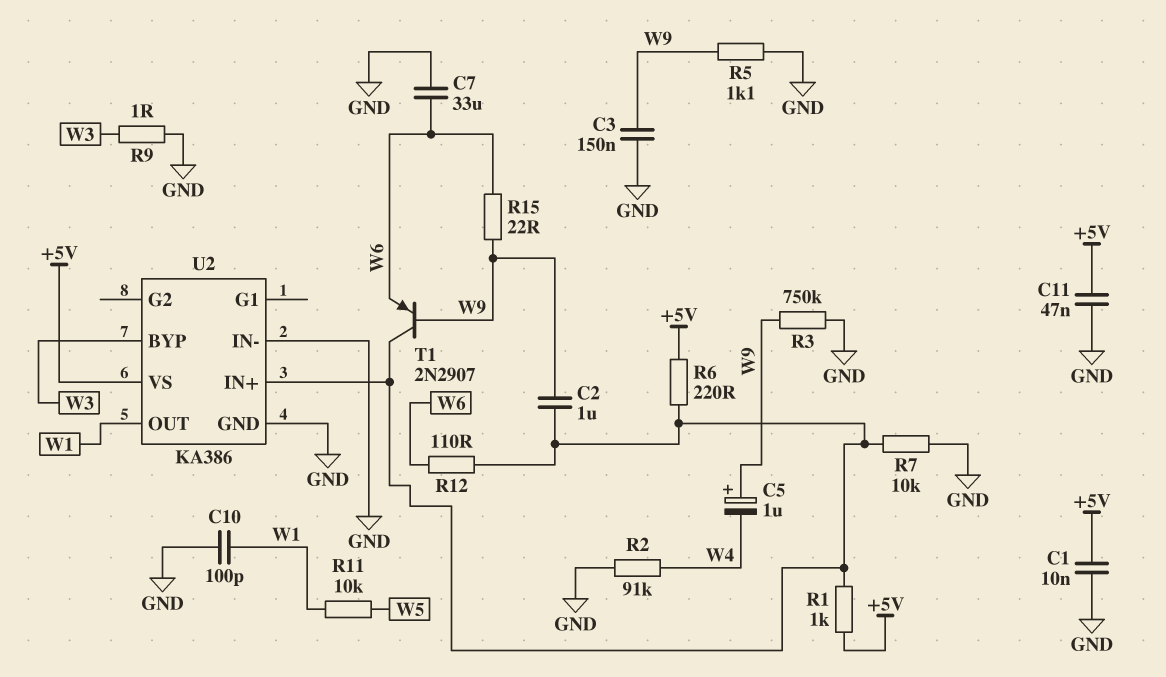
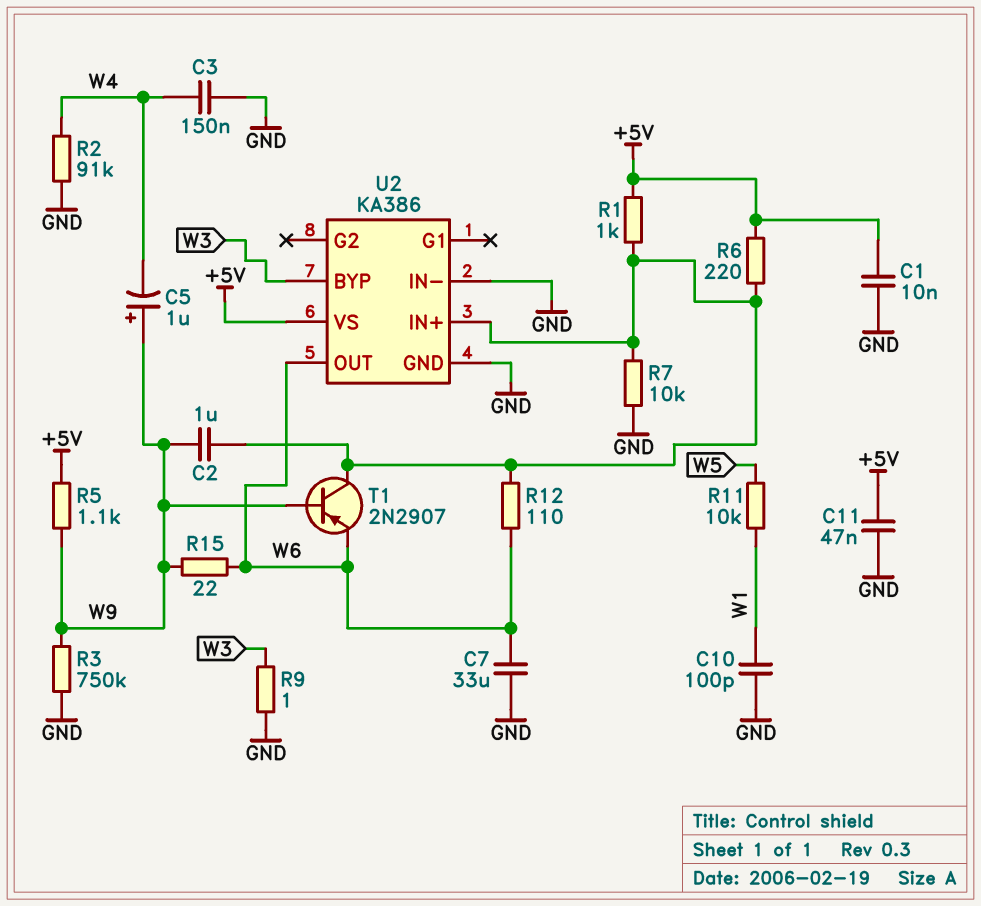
C3: 150nF (GND, W9) -> 150nF (GND, W4)
R5: 1.1k (GND, W9) -> 1.1k (+5V, W9)
U2 pin OUT: W1 -> W6

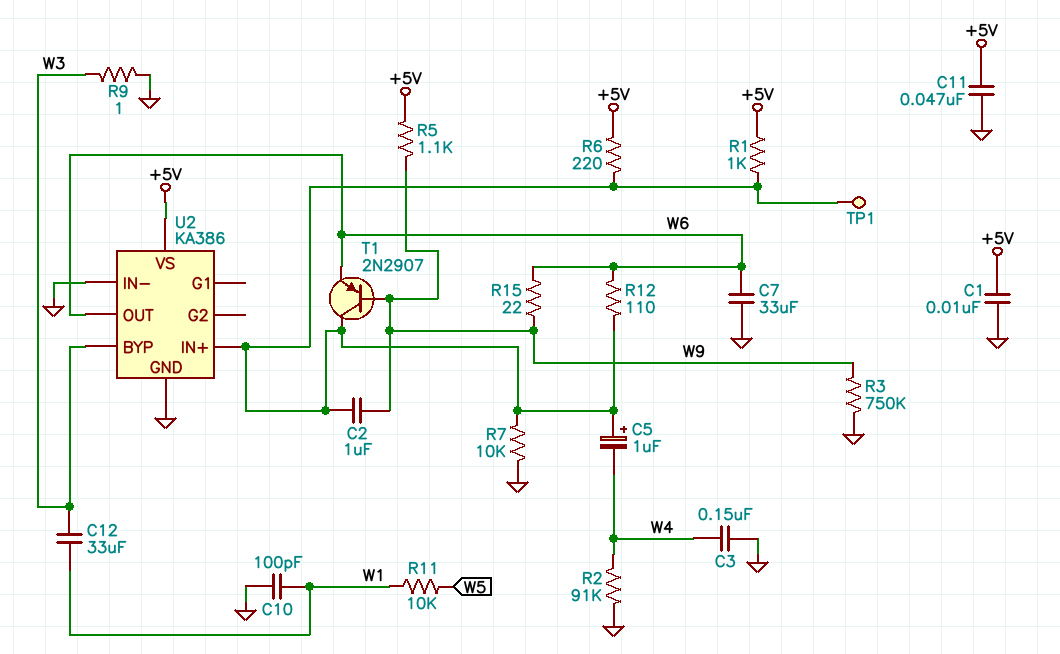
C5: 1uF (plus W9, minus W4) -> 1uF (plus U2/IN+, minus W4)
C12: none -> 33uF (W1, W3)
TP1: none -> test point (U2/IN+)

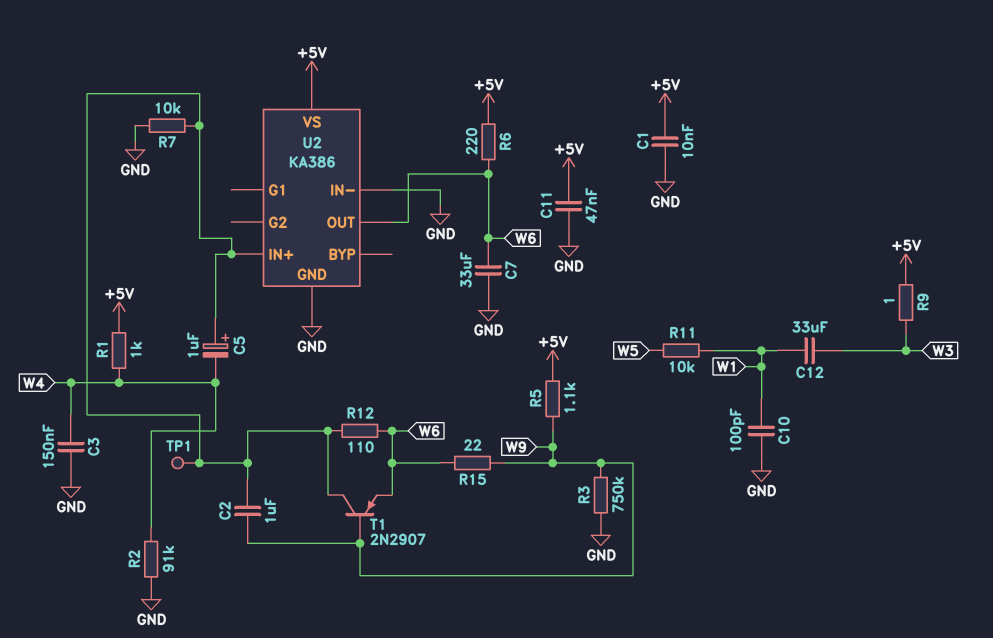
R1: 1k (+5V, U2/IN+) -> 1k (+5V, W4)
R6: 220 (+5V, U2/IN+) -> 220 (+5V, W6)
R9: 1 (GND, W3) -> 1 (+5V, W3)
U2 pin BYP: W3 -> none

